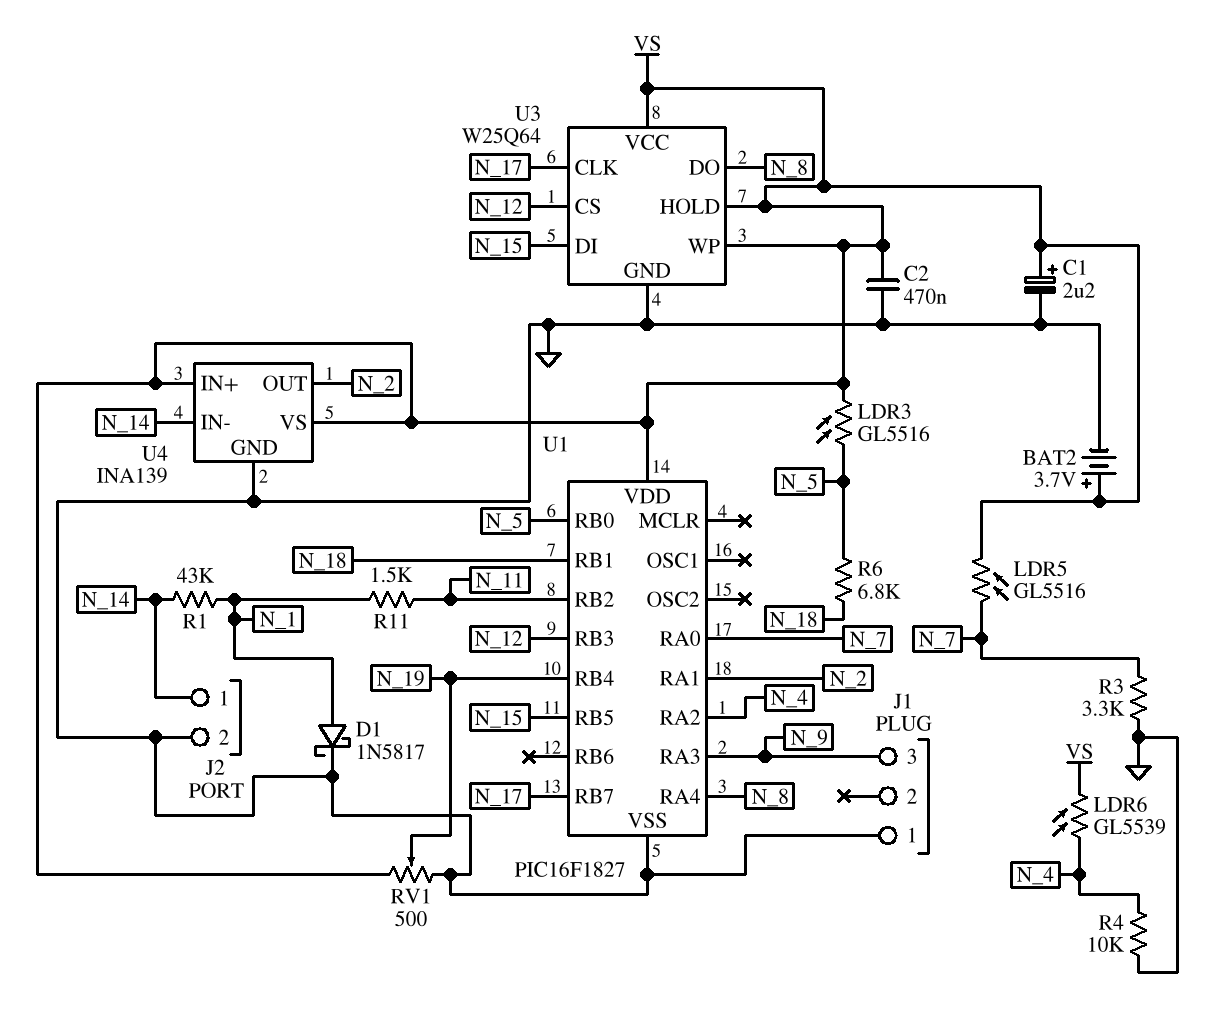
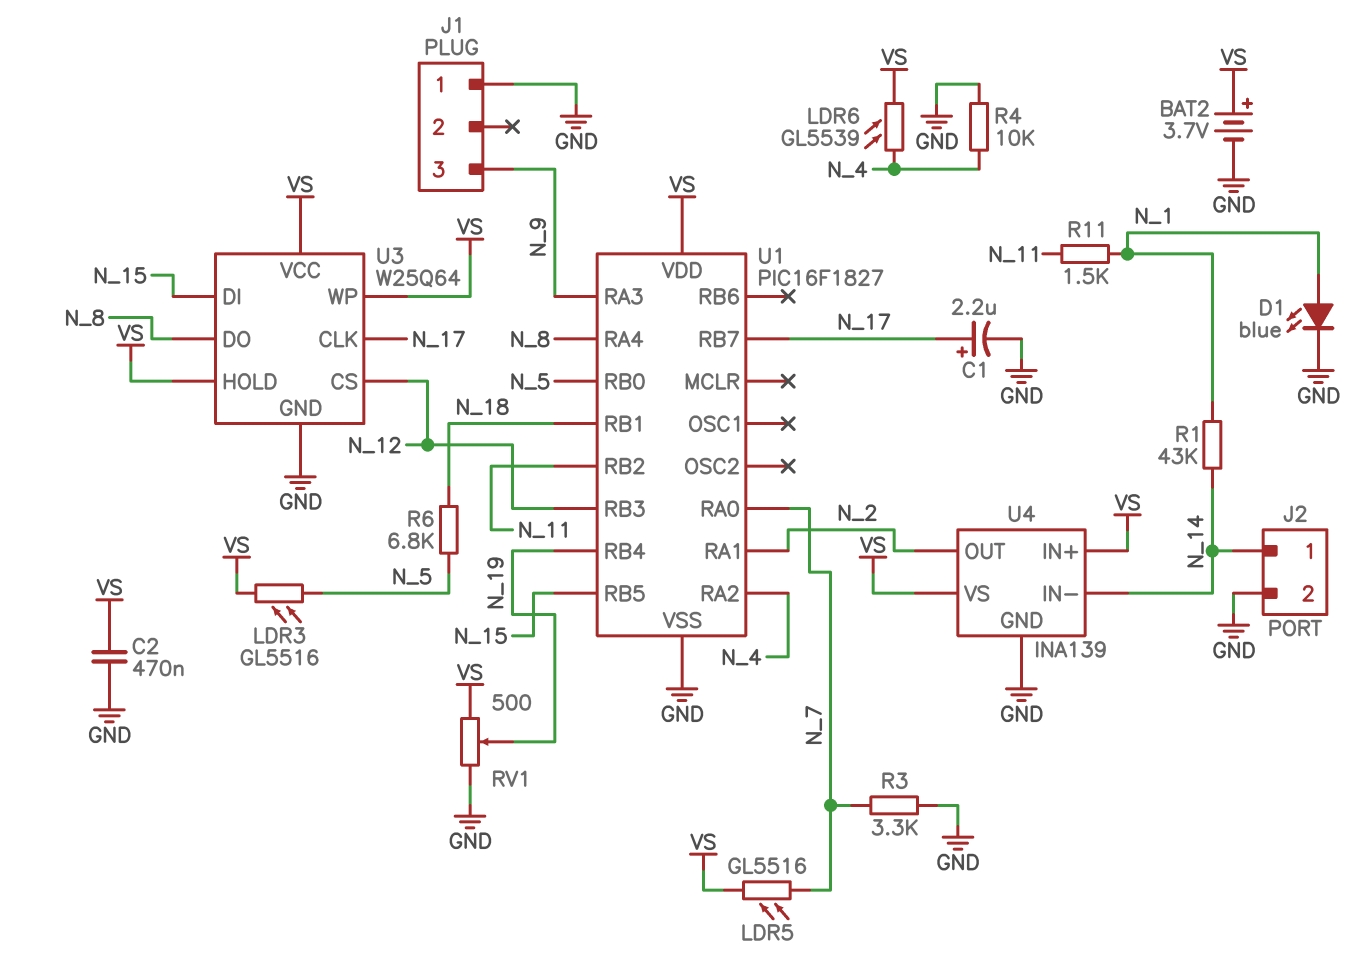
C1: 2.2uF (plus VS, minus GND) -> 2.2uF (plus N_17, minus GND)
D1: schottky 1N5817 (A N_1, K GND) -> LED blue (A N_1, K GND)

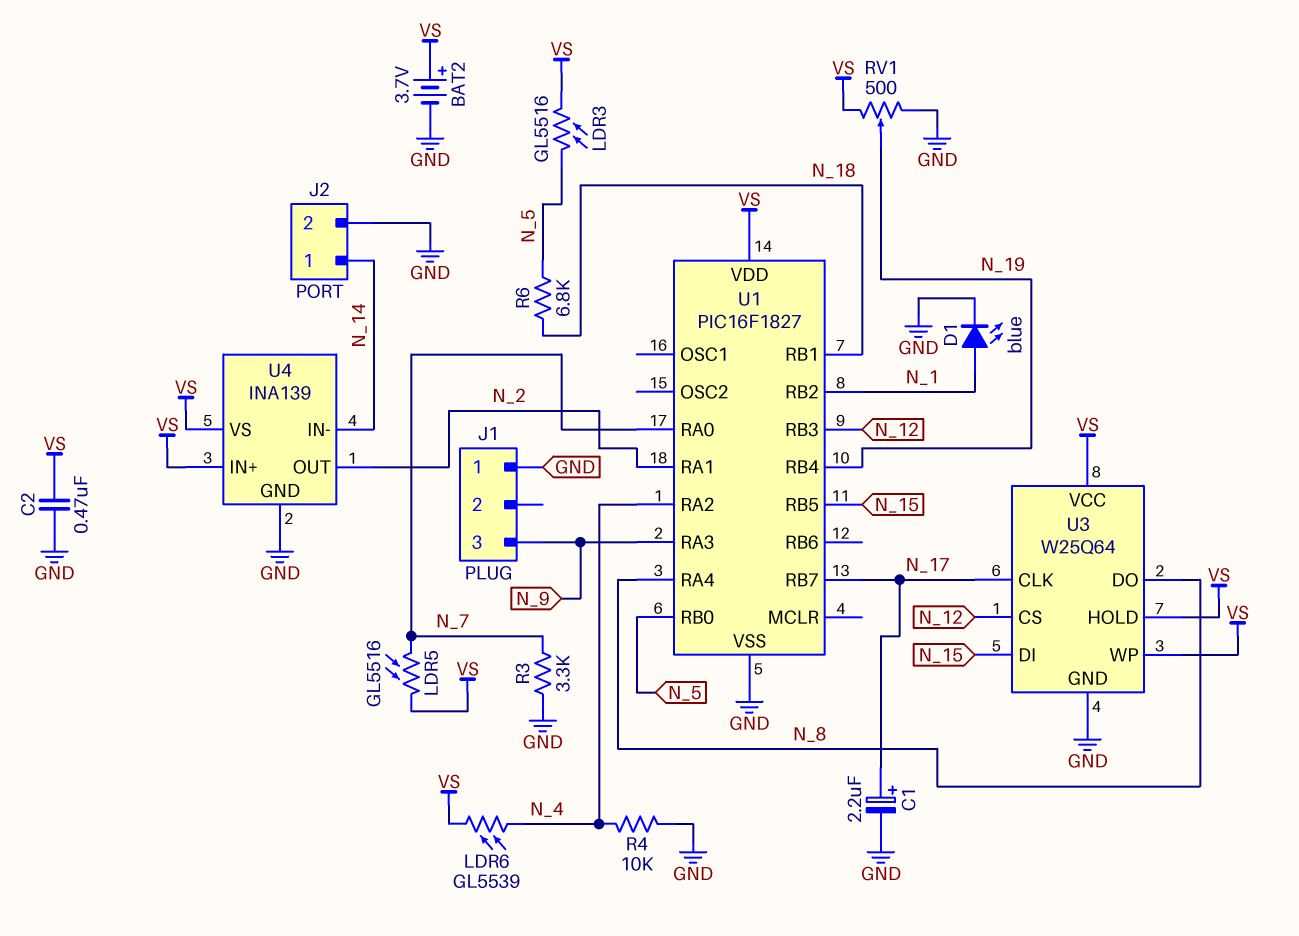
R1: 43k (N_1, N_14) -> none
R11: 1.5k (N_1, N_11) -> none
U1 pin RB2: N_11 -> N_1

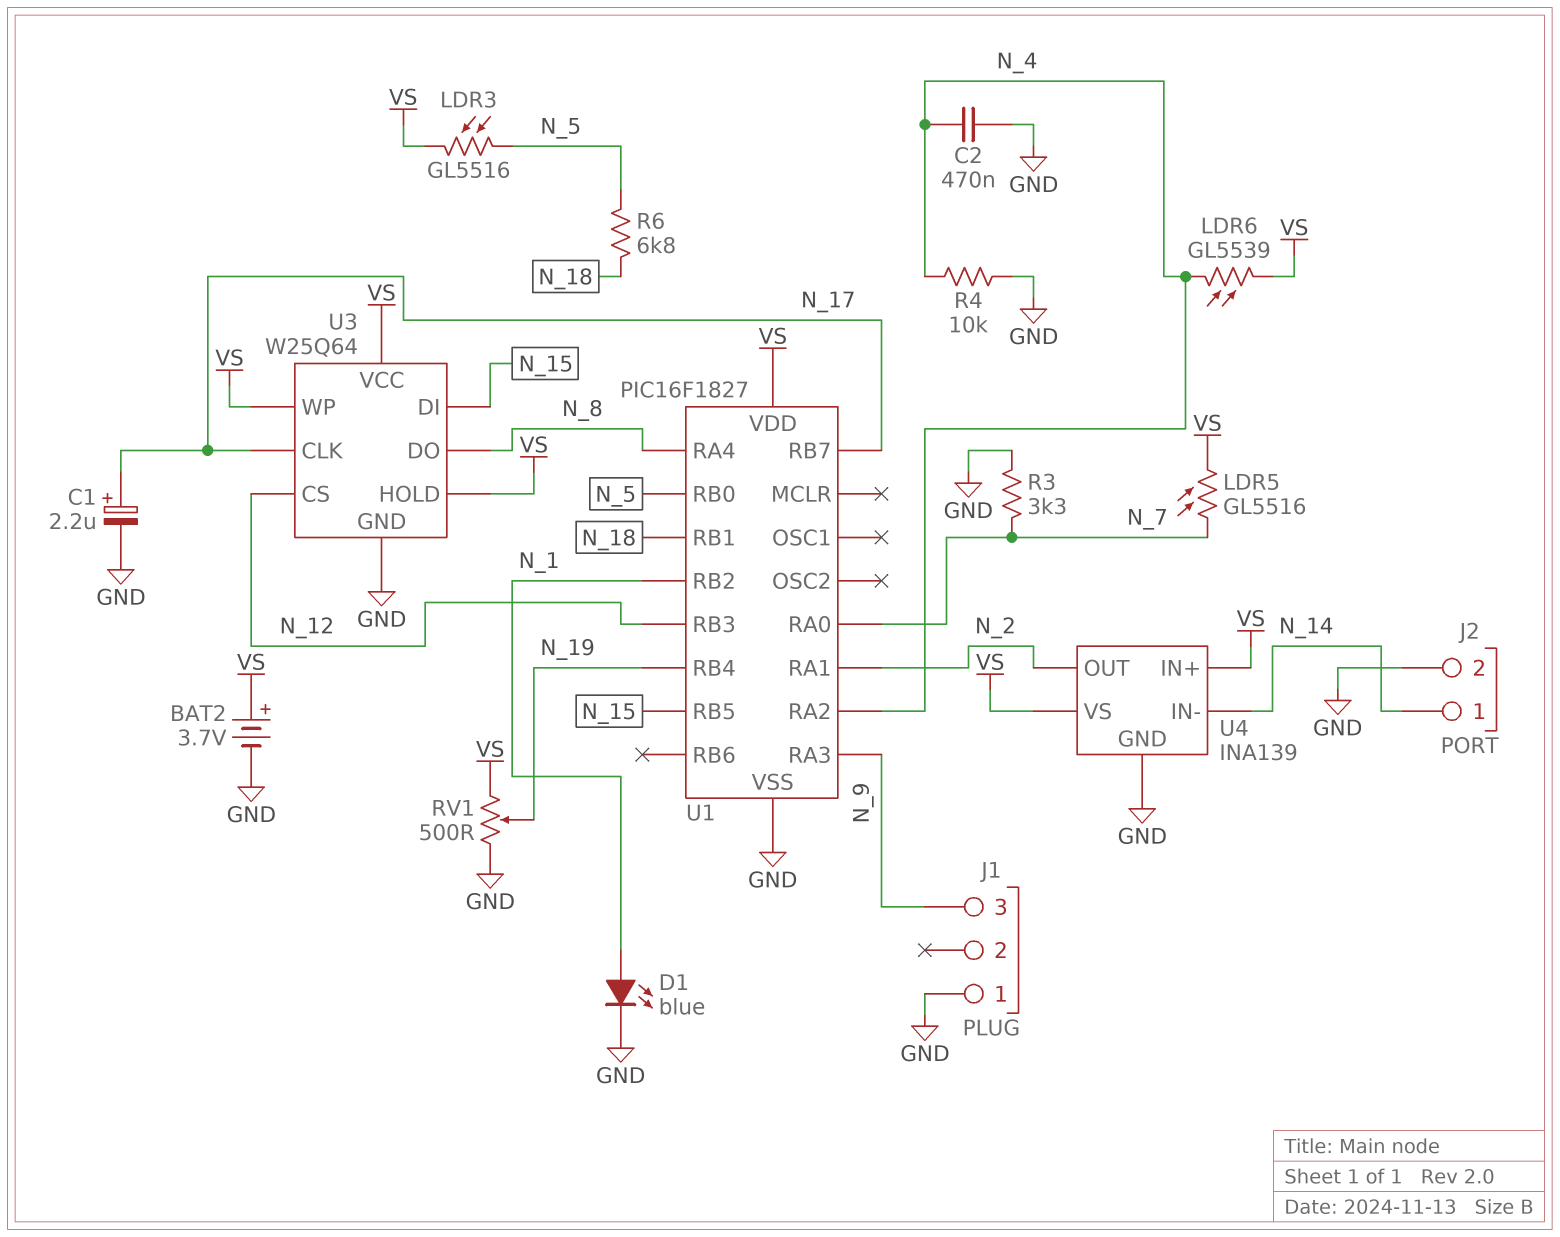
C2: 470nF (GND, VS) -> 470nF (GND, N_4)

